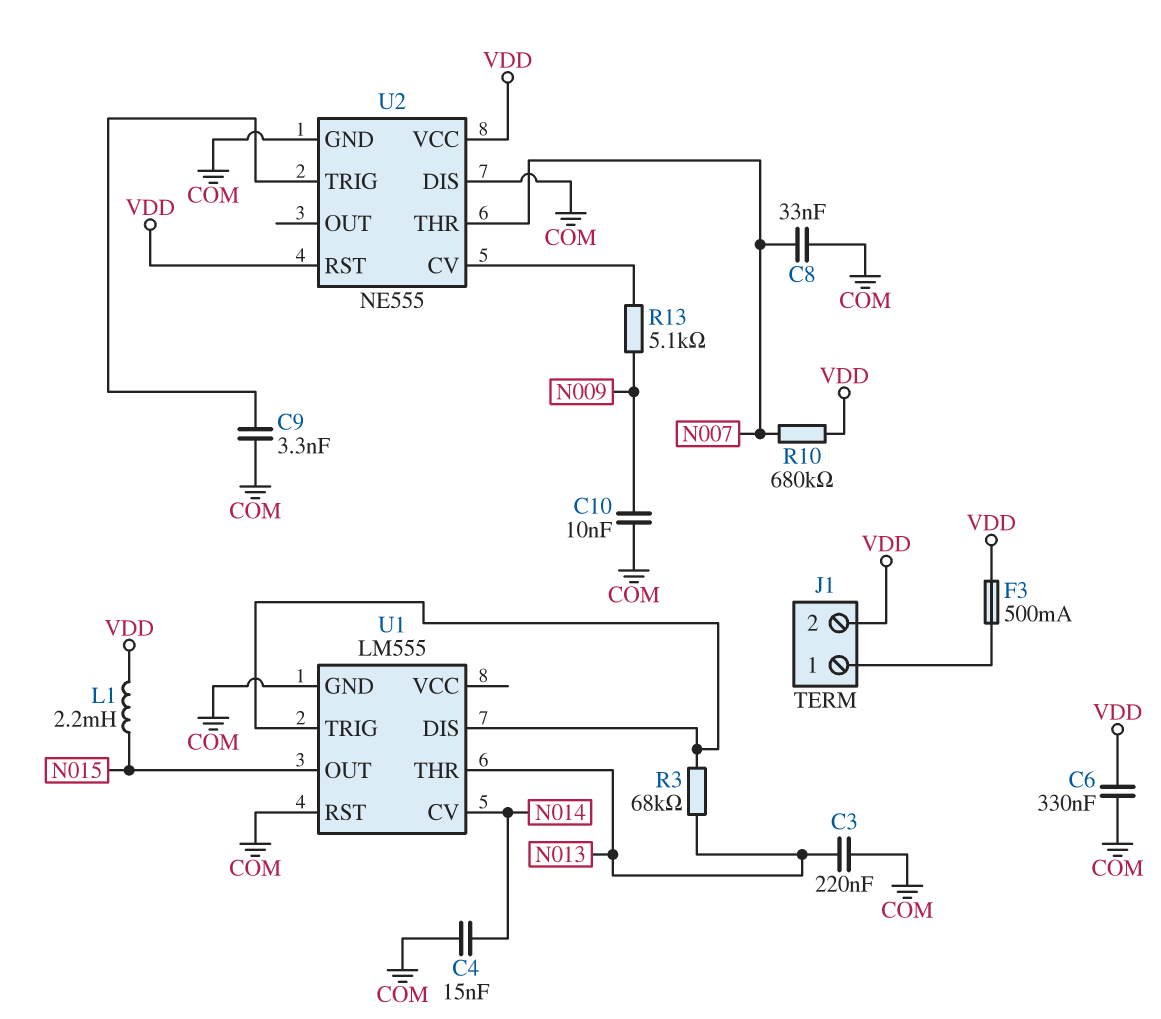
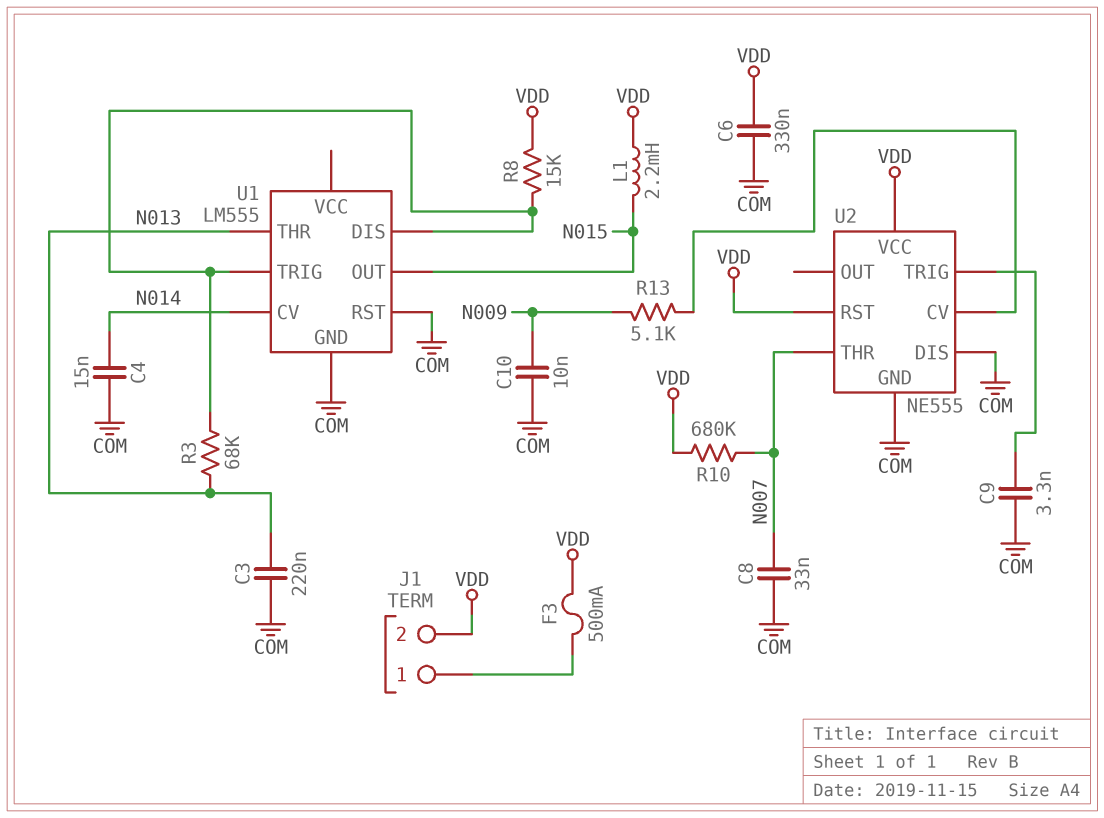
R8: none -> 15k (U1/DIS, VDD)

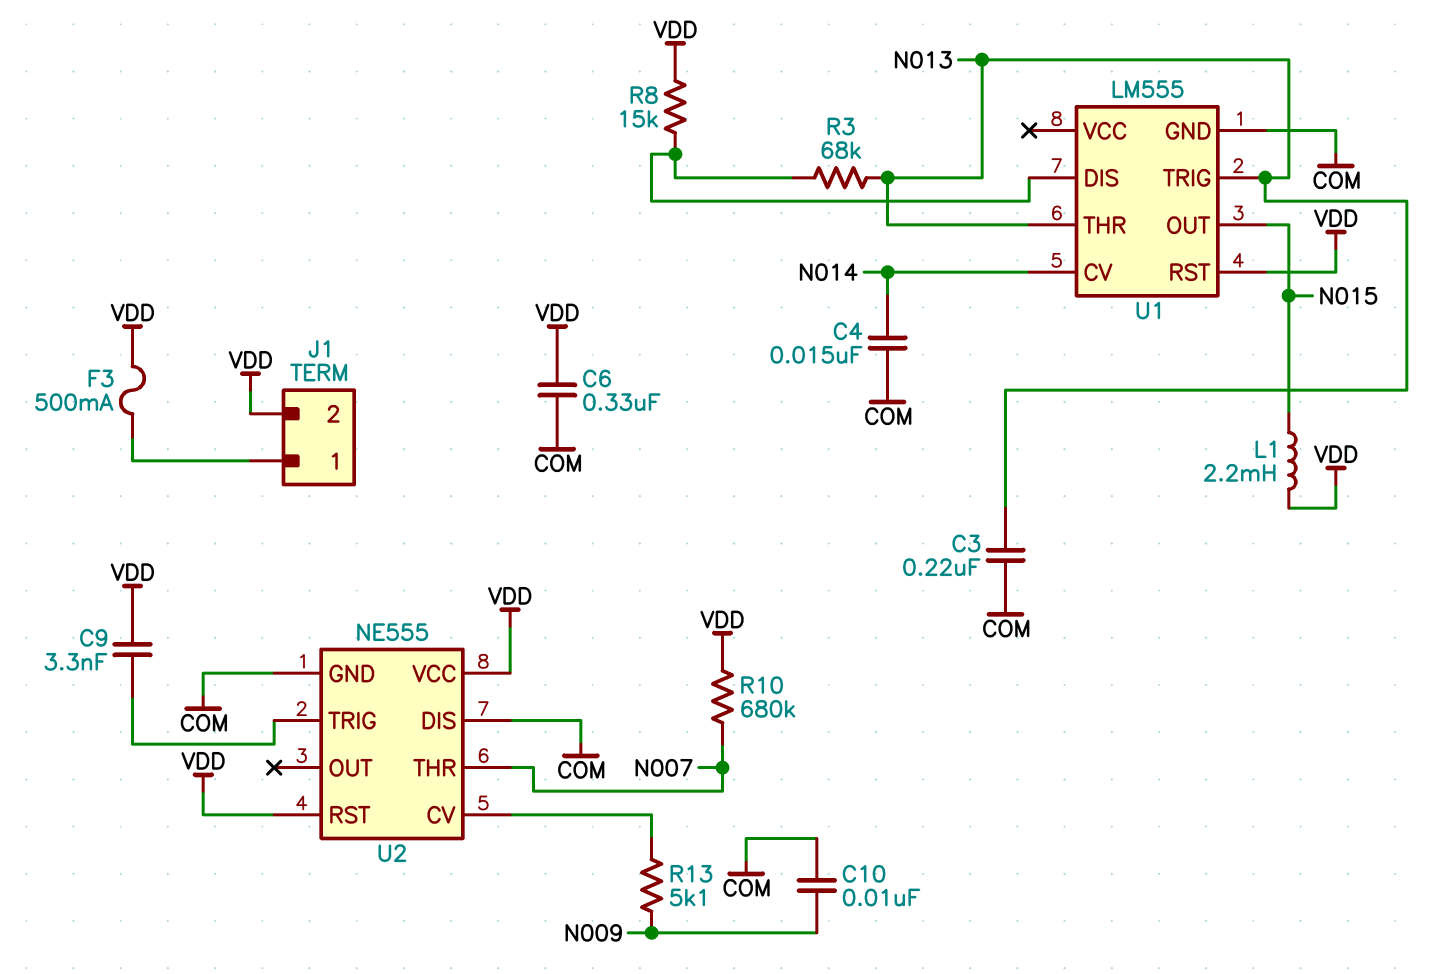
C8: 33nF (COM, N007) -> none
C9: 3.3nF (COM, U2/TRIG) -> 3.3nF (U2/TRIG, VDD)
U1 pin RST: COM -> VDD
U1 pin TRIG: U1/DIS -> N013

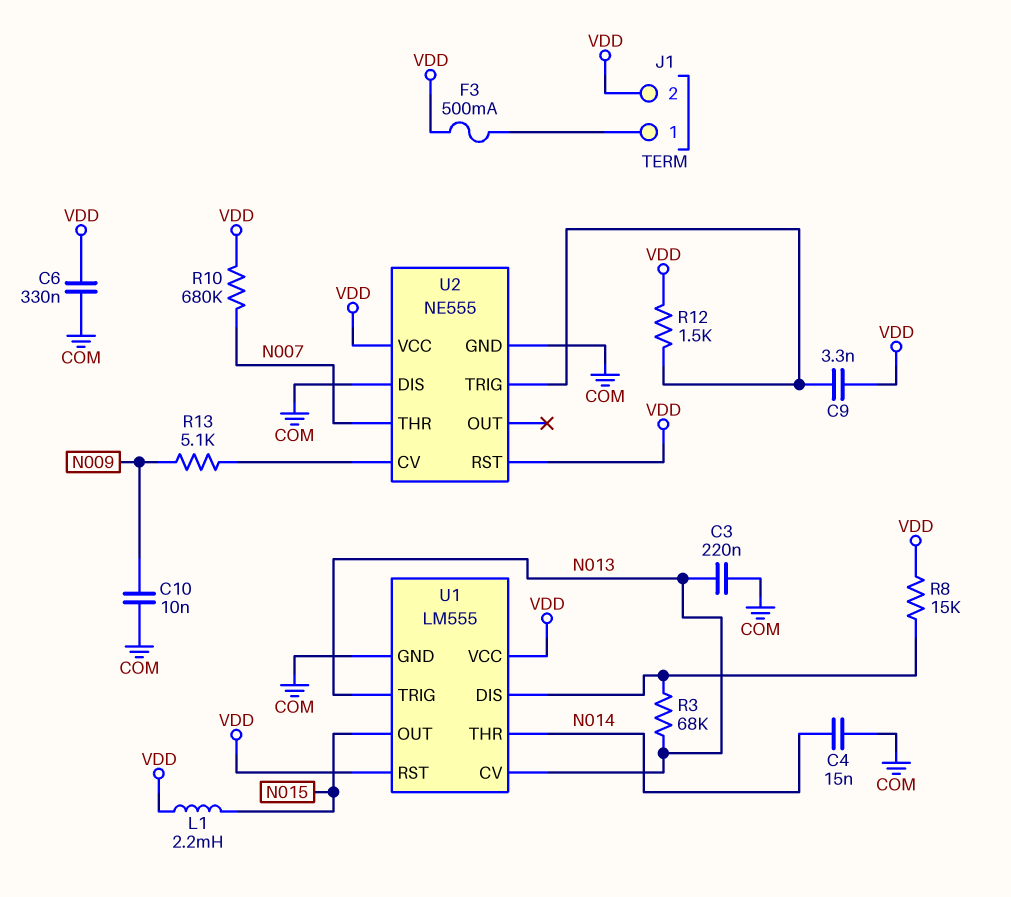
R12: none -> 1.5k (U2/TRIG, VDD)
U1 pin CV: N014 -> N013
U1 pin THR: N013 -> N014
U1 pin VCC: none -> VDD

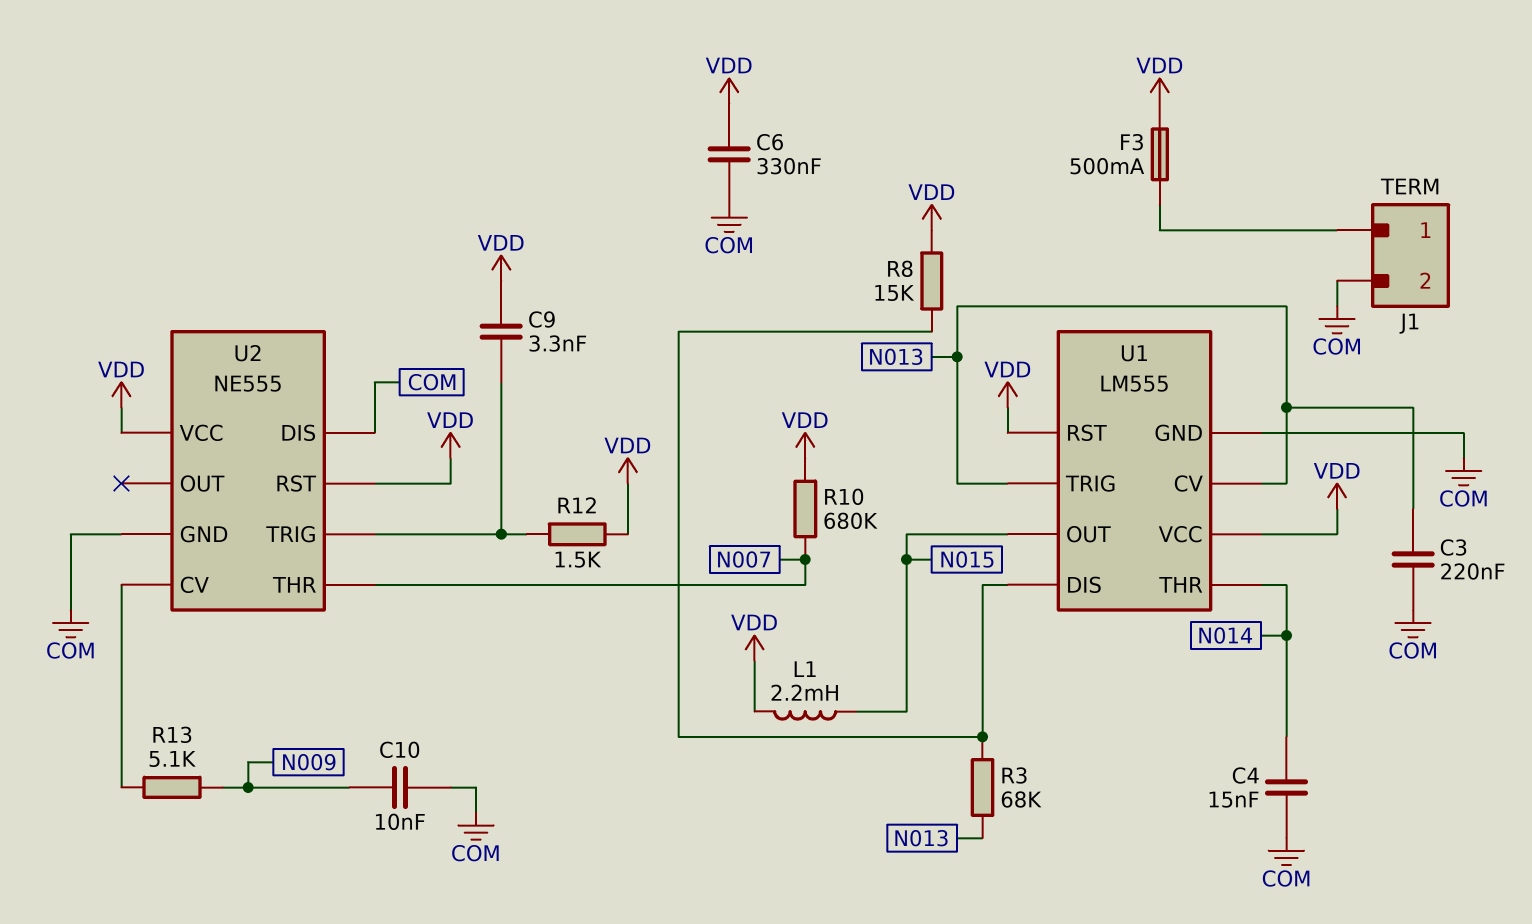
J1 pin 2: VDD -> COM

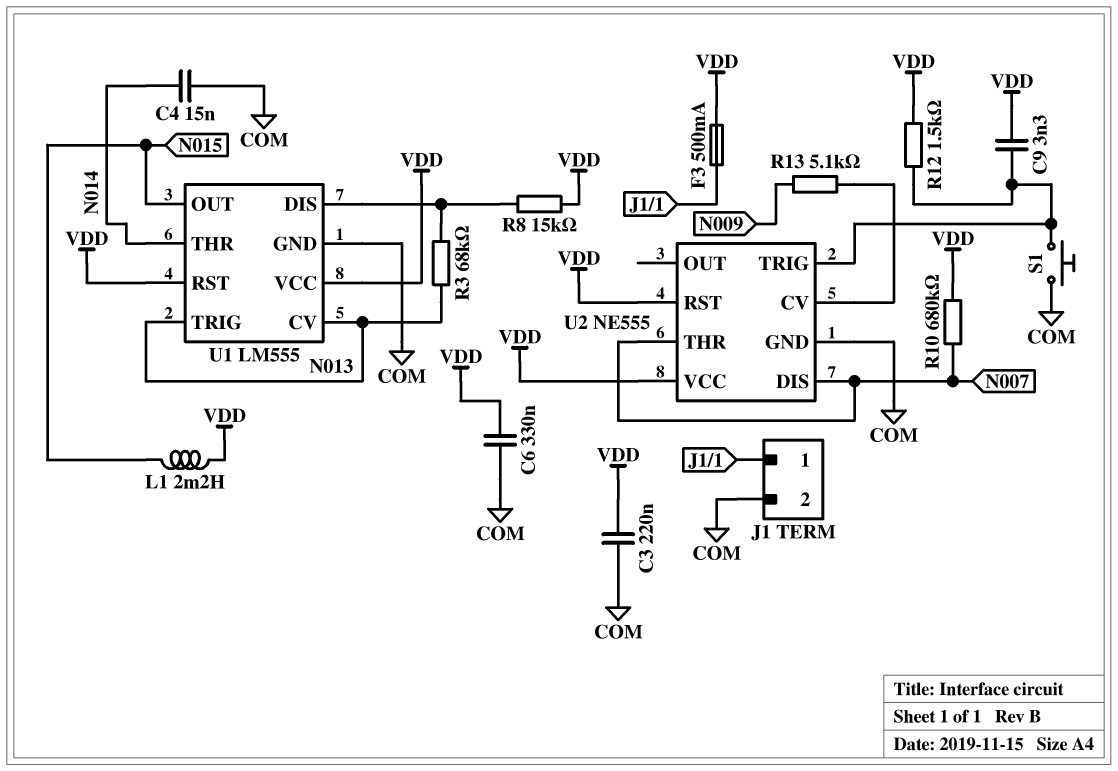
C3: 220nF (COM, N013) -> 220nF (COM, VDD)
C10: 10nF (COM, N009) -> none
S1: none -> button (COM, U2/TRIG)
U2 pin DIS: COM -> N007

